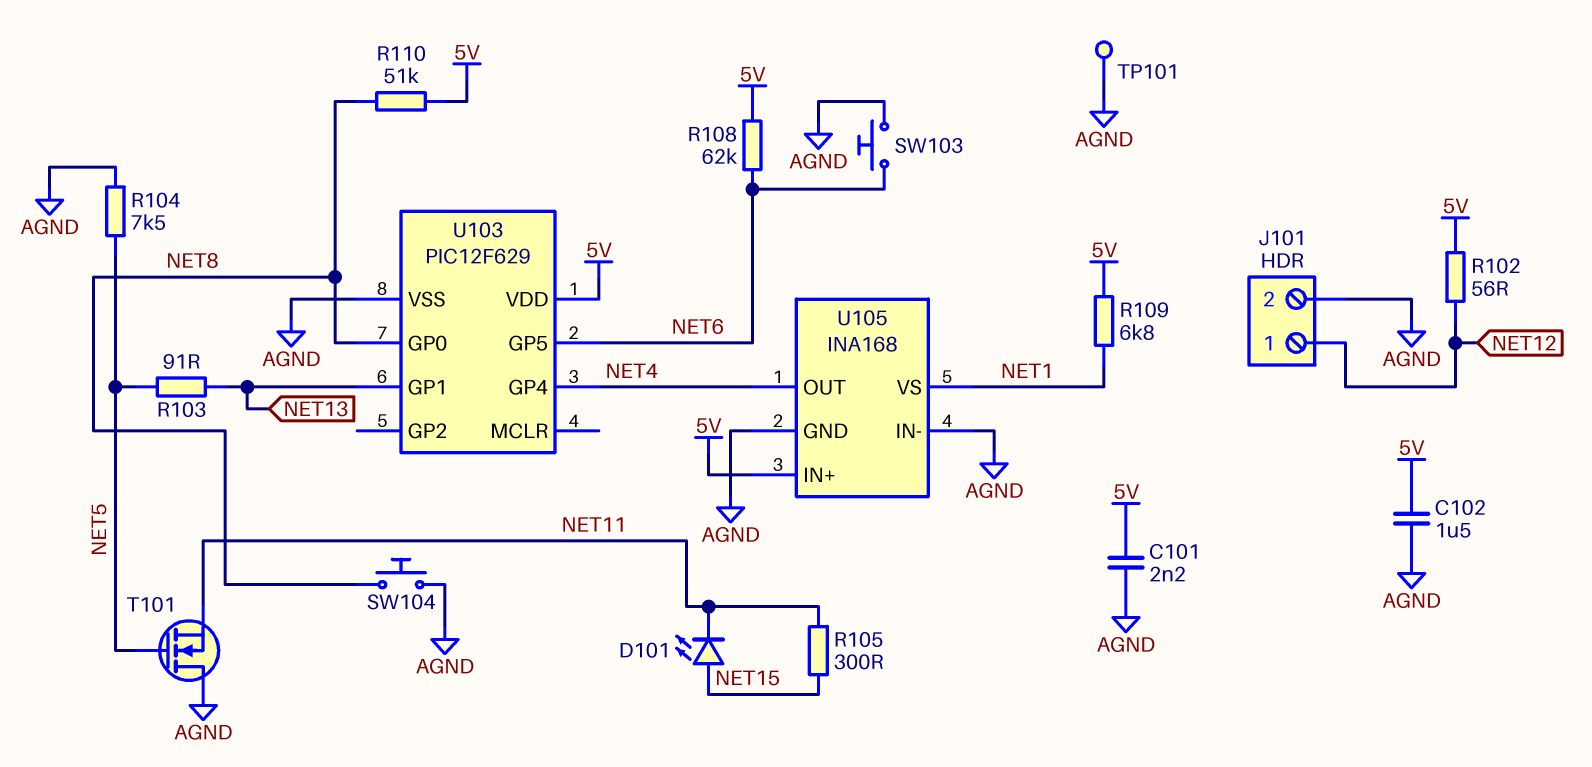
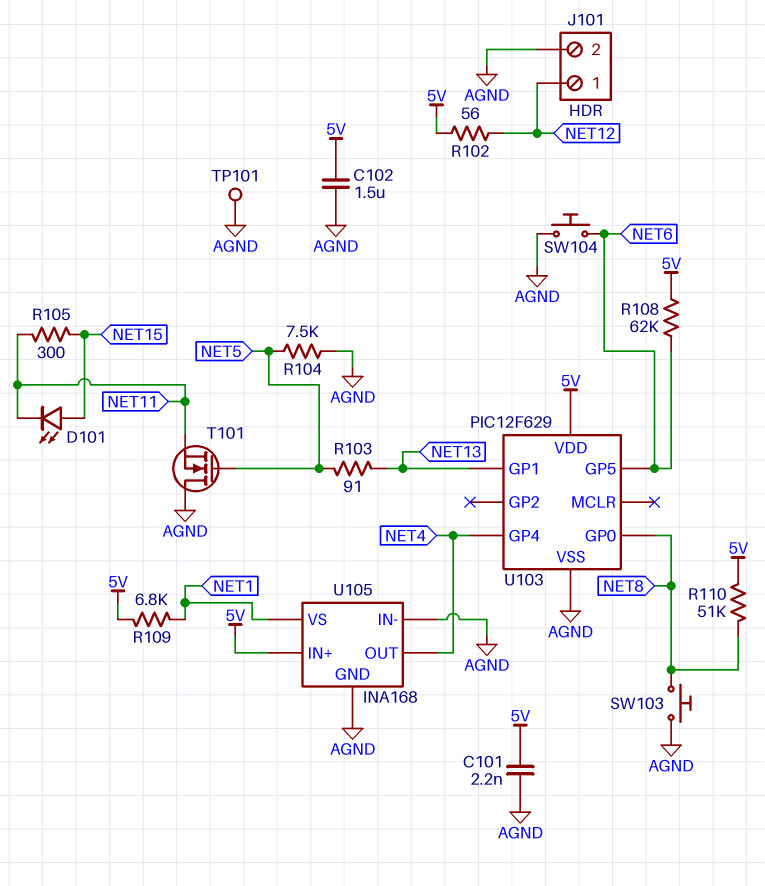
SW103: button (AGND, NET6) -> button (AGND, NET8)
SW104: button (AGND, NET8) -> button (AGND, NET6)

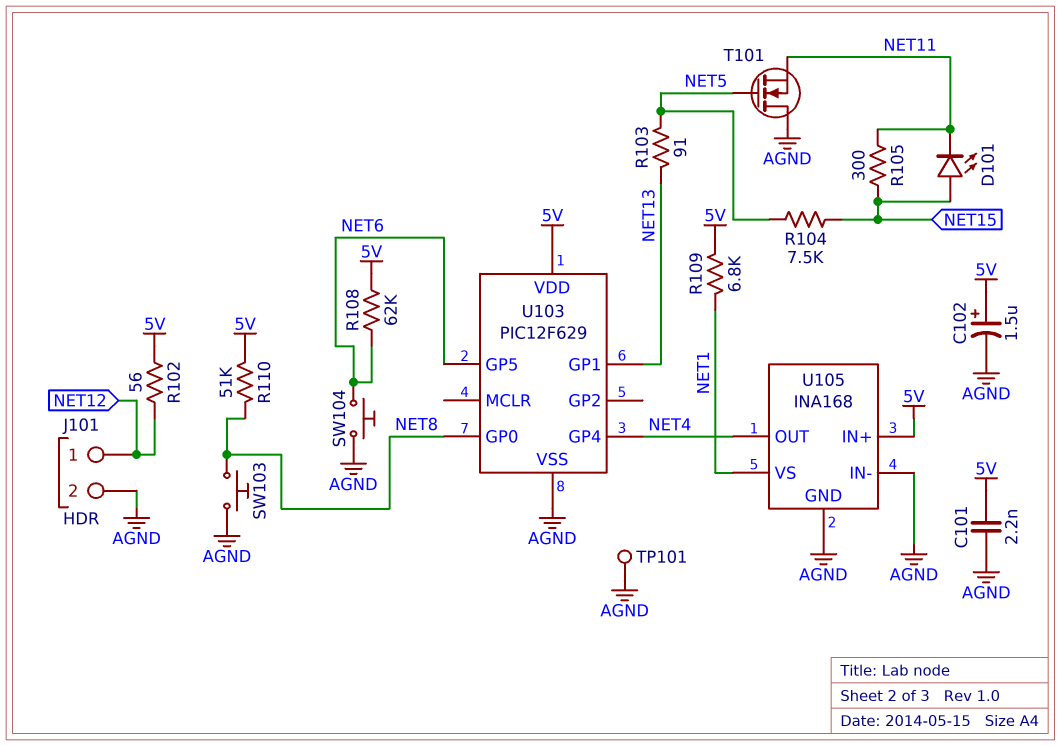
C102: 1.5uF (5V, AGND) -> 1.5uF (plus 5V, minus AGND)
R104: 7.5k (AGND, NET5) -> 7.5k (NET5, NET15)

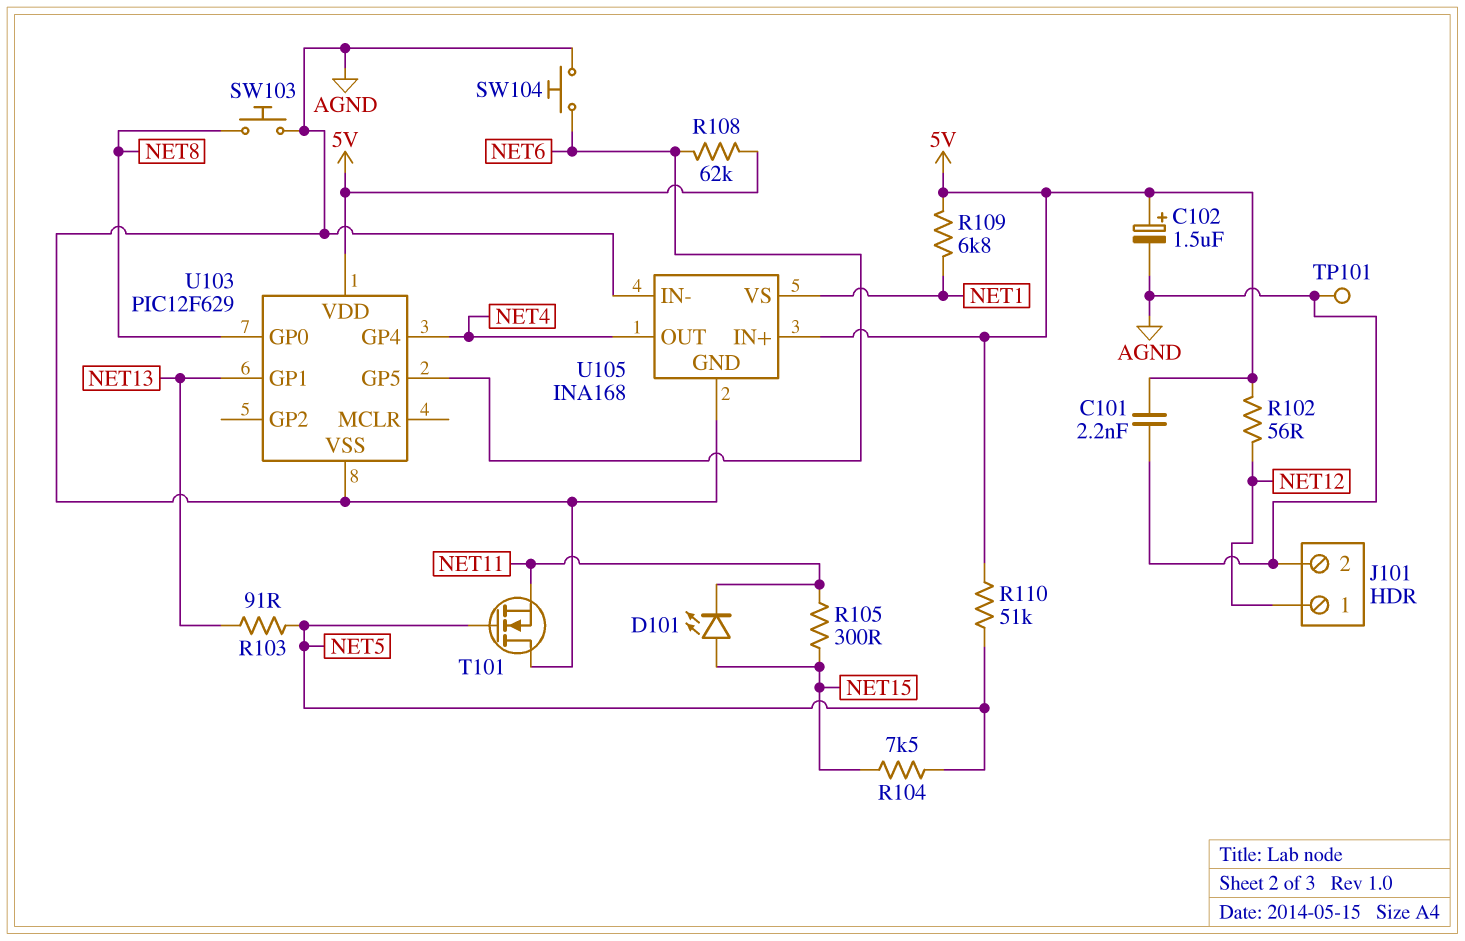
R110: 51k (5V, NET8) -> 51k (5V, NET5)

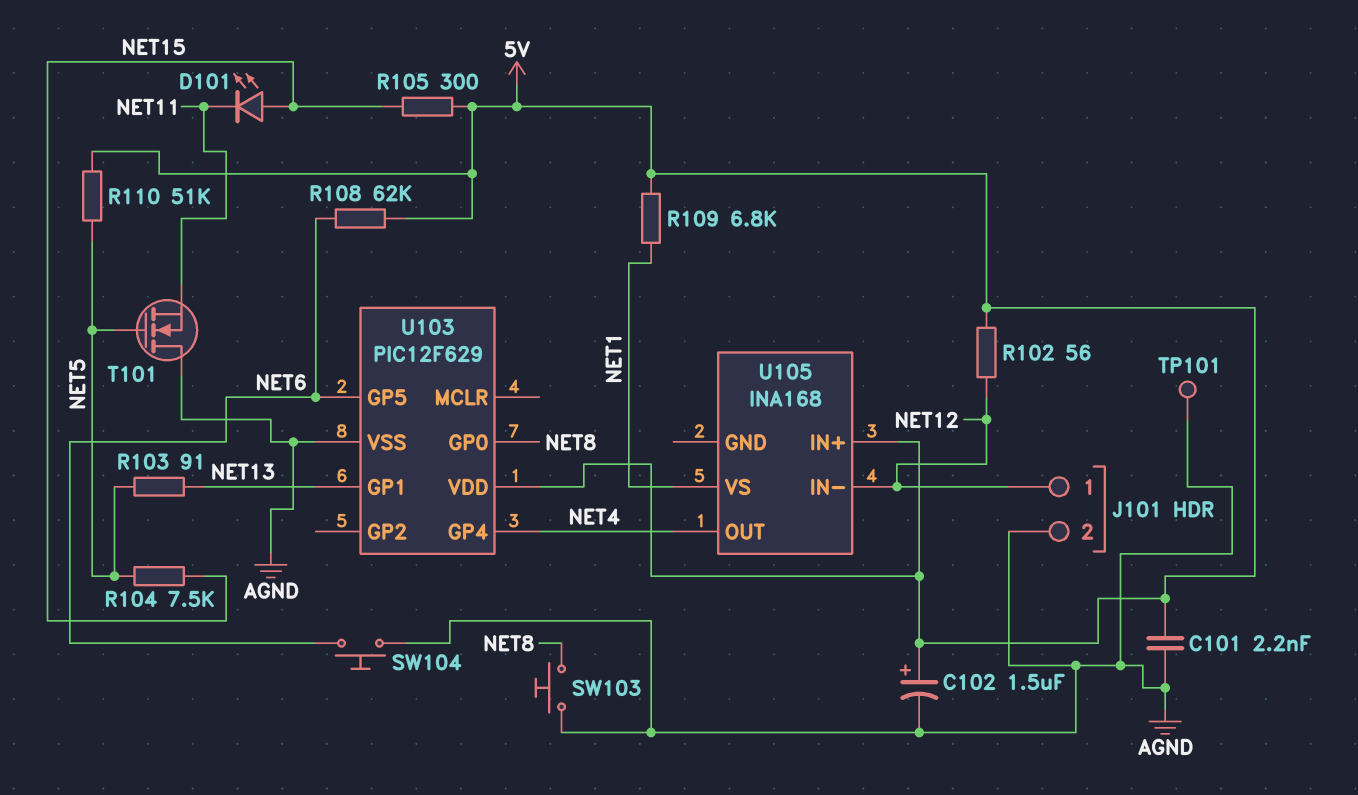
R105: 300 (NET11, NET15) -> 300 (5V, NET15)
U105 pin GND: AGND -> none
U105 pin IN-: AGND -> NET12

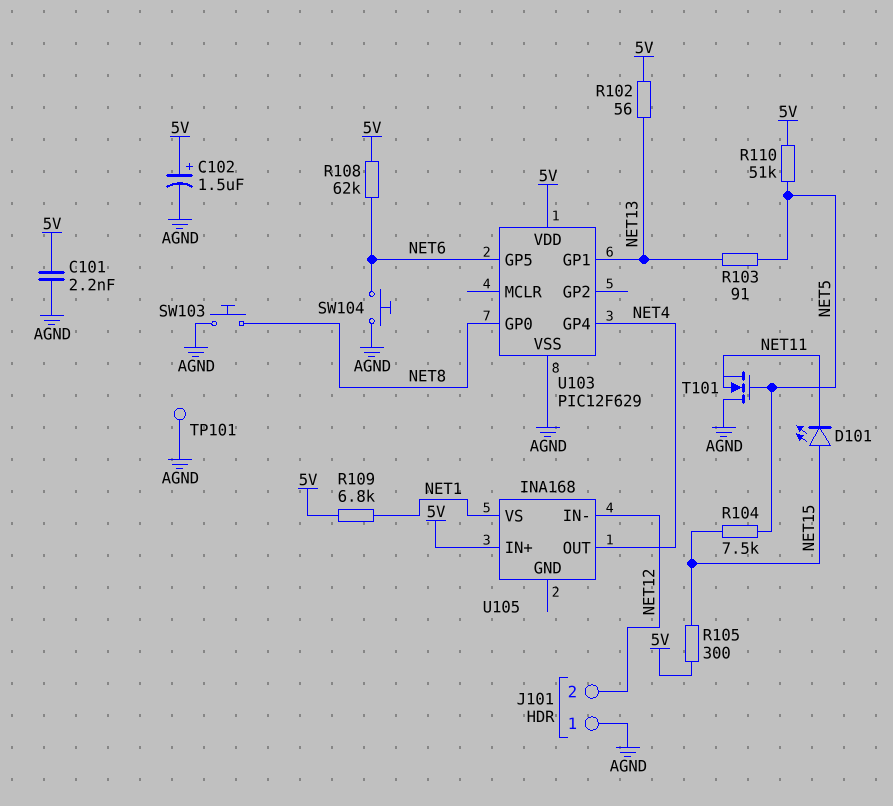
J101 pin 1: NET12 -> AGND
J101 pin 2: AGND -> NET12
R102: 56 (5V, NET12) -> 56 (5V, NET13)

